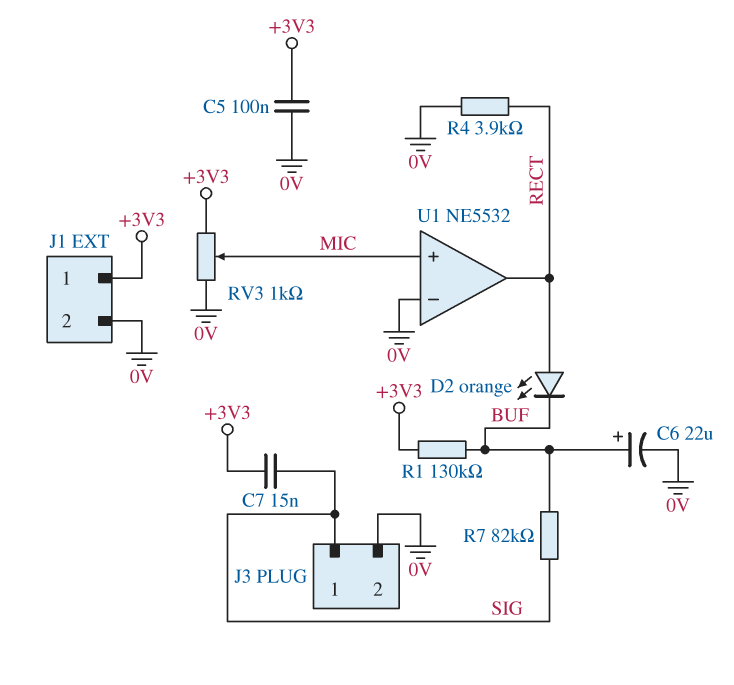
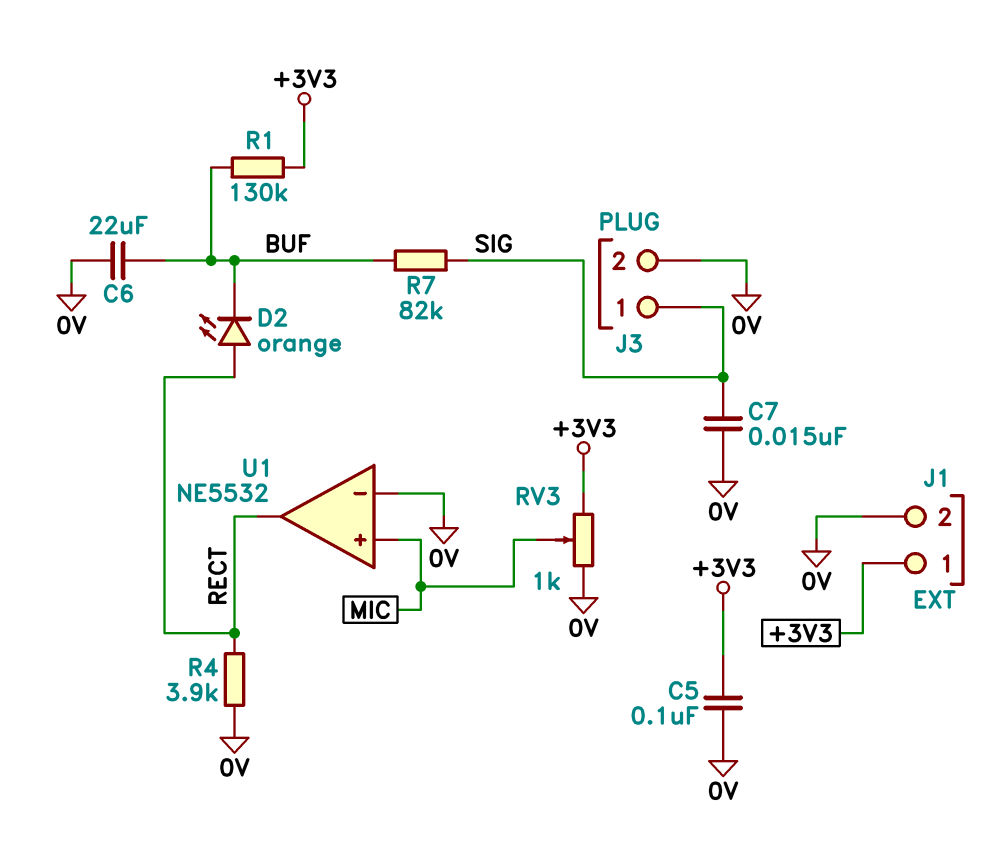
C6: 22uF (plus BUF, minus 0V) -> 22uF (0V, BUF)
C7: 15nF (+3V3, SIG) -> 15nF (0V, SIG)

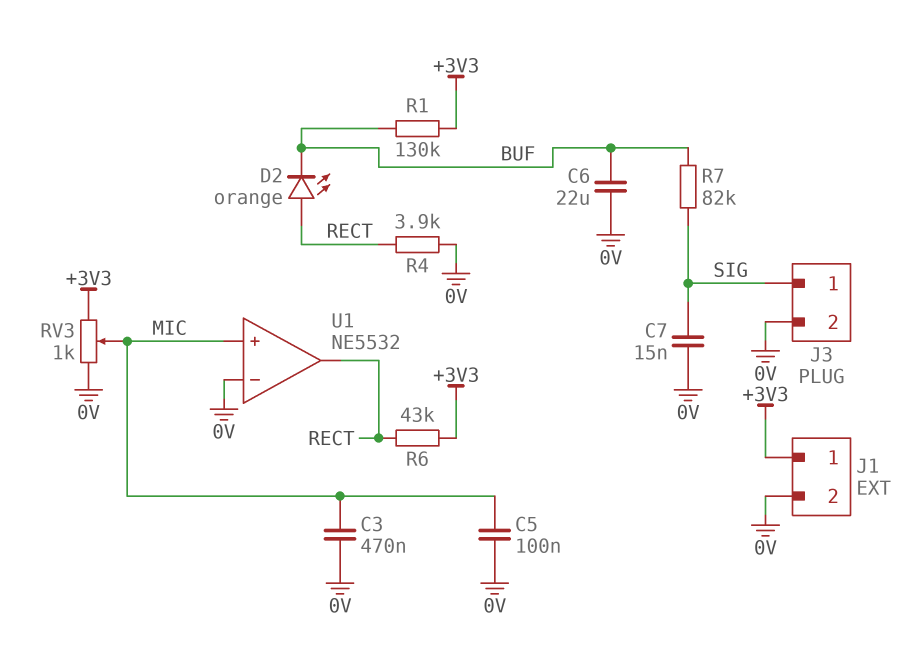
C3: none -> 470nF (0V, MIC)
C5: 100nF (+3V3, 0V) -> 100nF (0V, MIC)
R6: none -> 43k (+3V3, RECT)

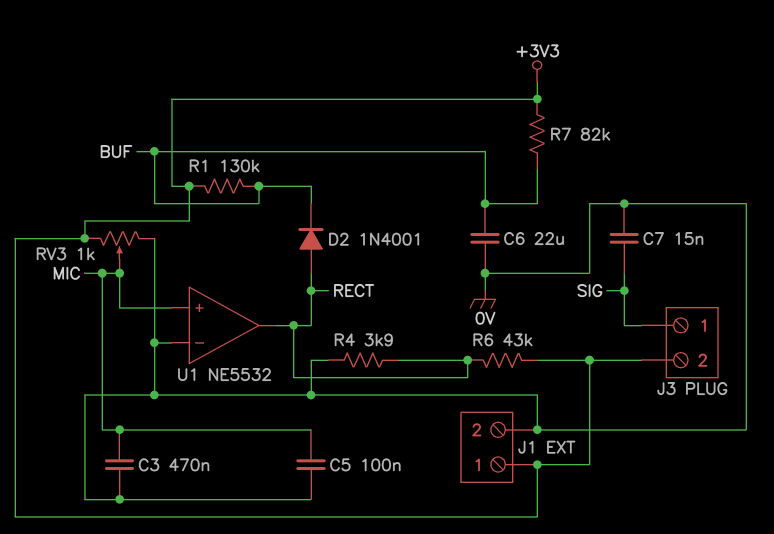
D2: LED orange (A RECT, K BUF) -> diode 1N4001 (A RECT, K BUF)
J3 pin 2: 0V -> +3V3
R7: 82k (BUF, SIG) -> 82k (+3V3, BUF)

